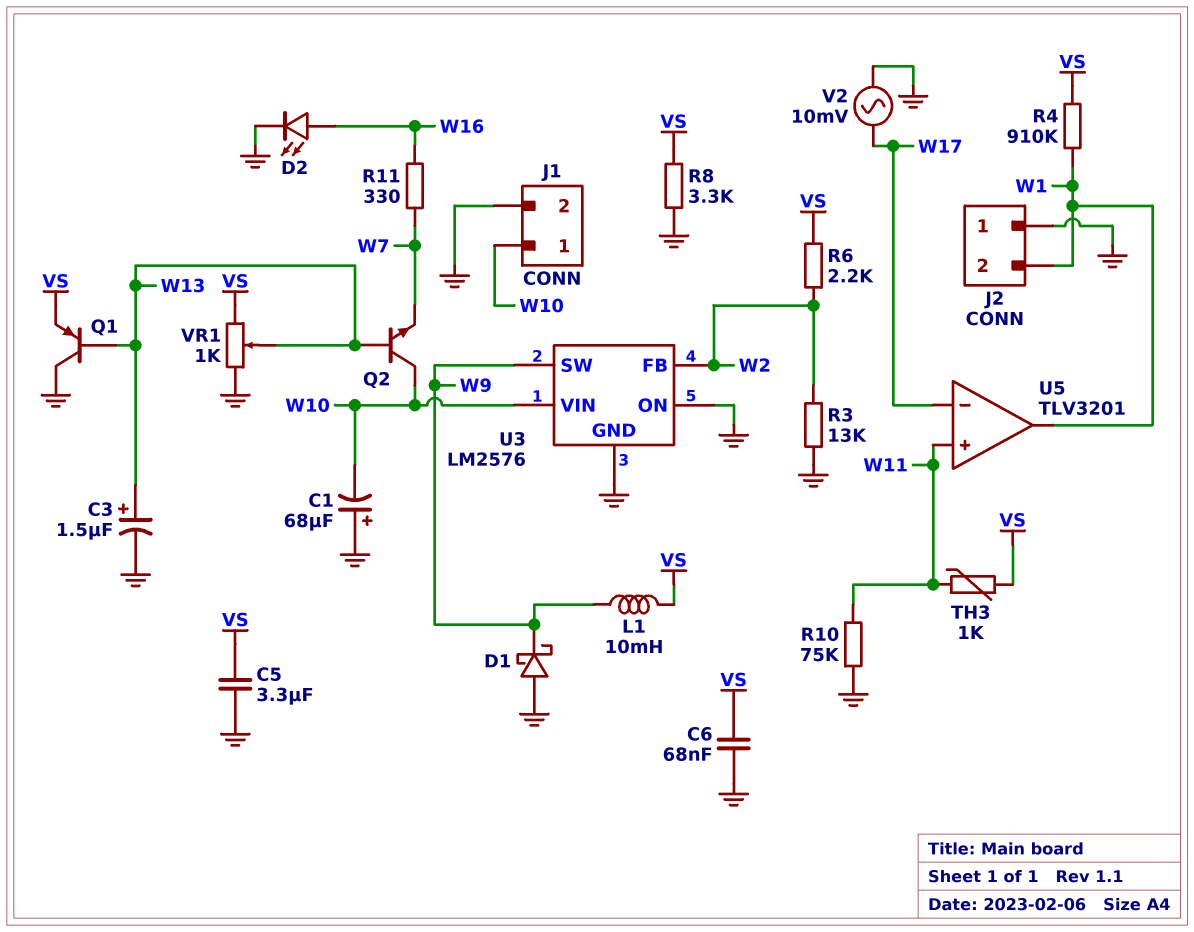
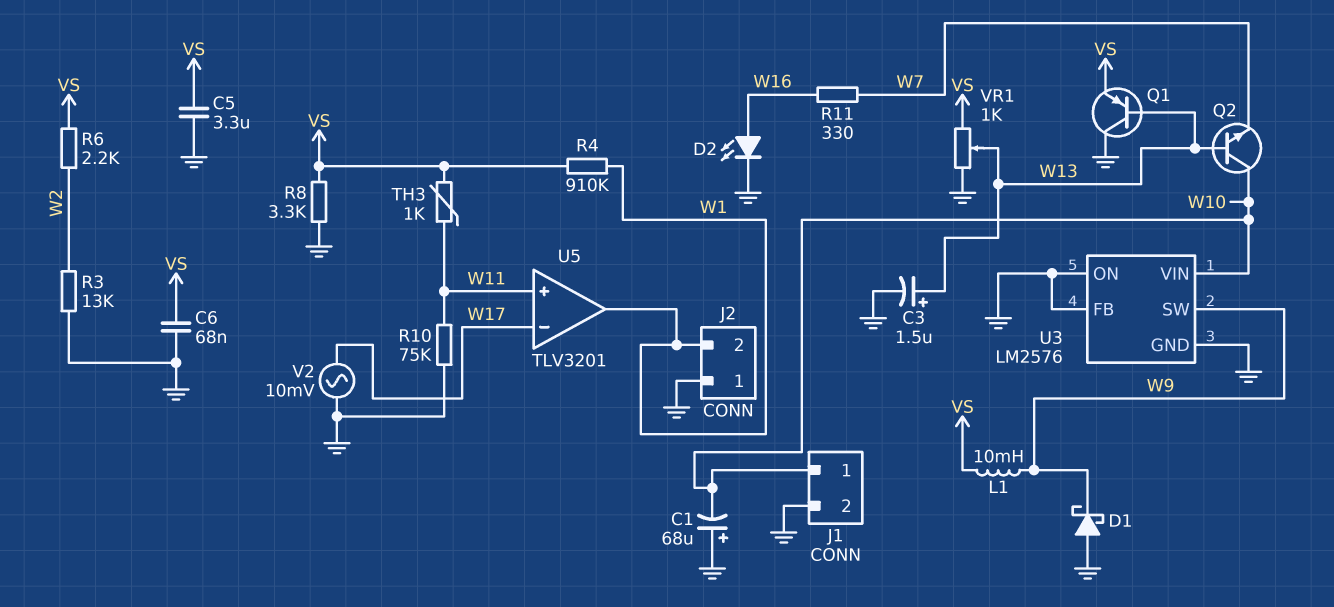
U3 pin FB: W2 -> GND

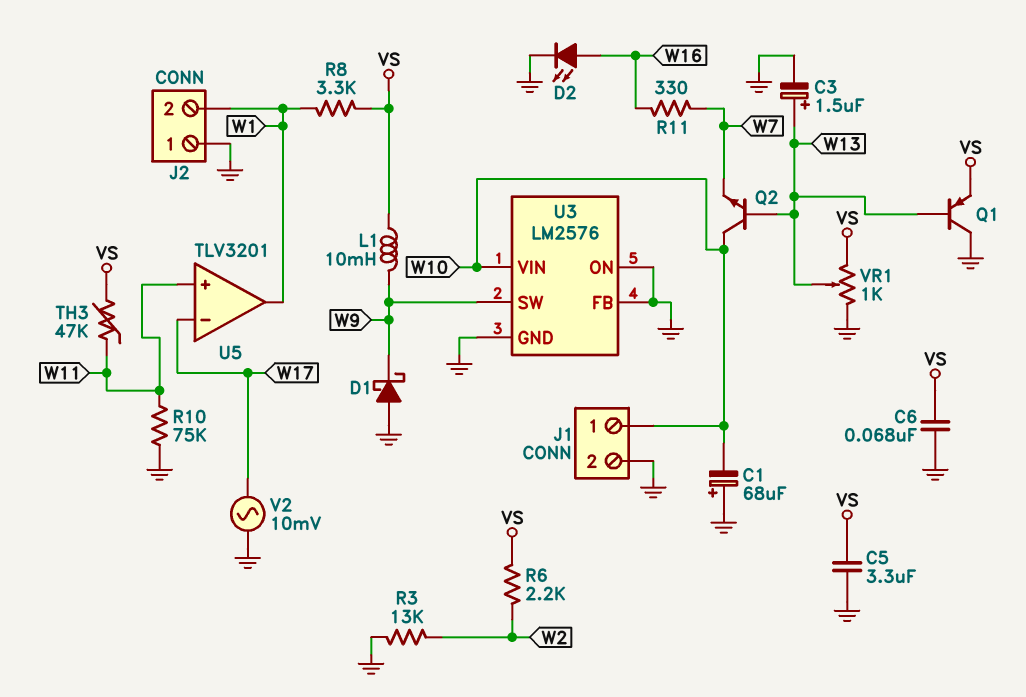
R4: 910k (VS, W1) -> none
R8: 3.3k (GND, VS) -> 3.3k (VS, W1)
TH3: 1k (VS, W11) -> 47k (VS, W11)

